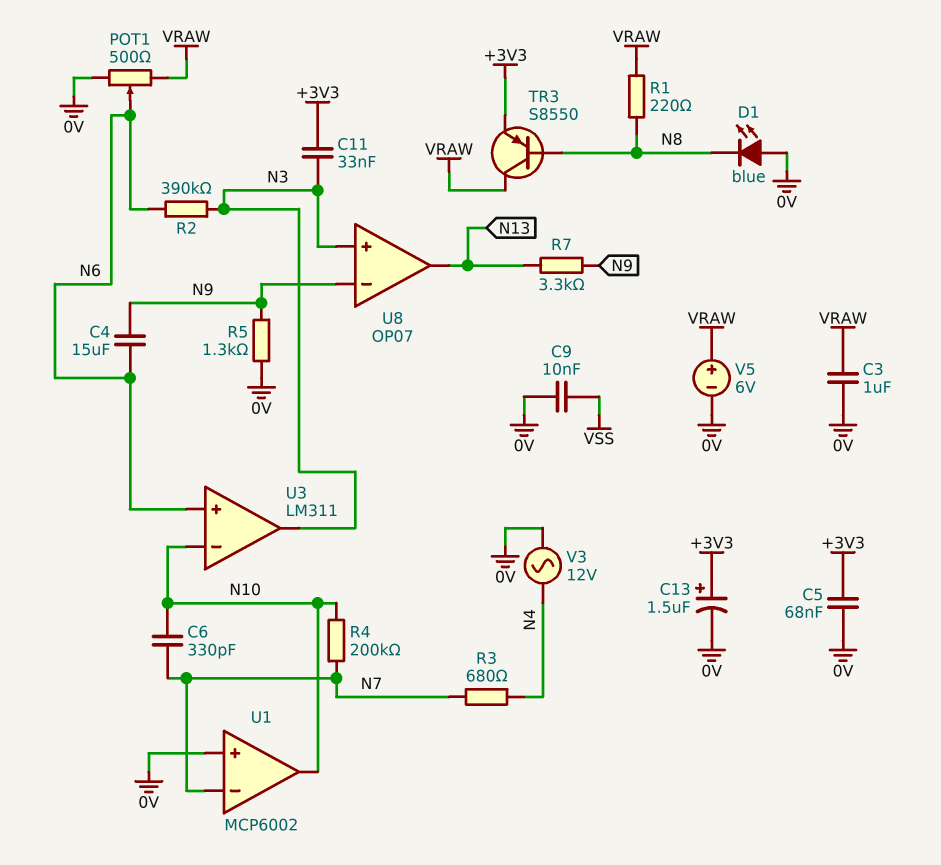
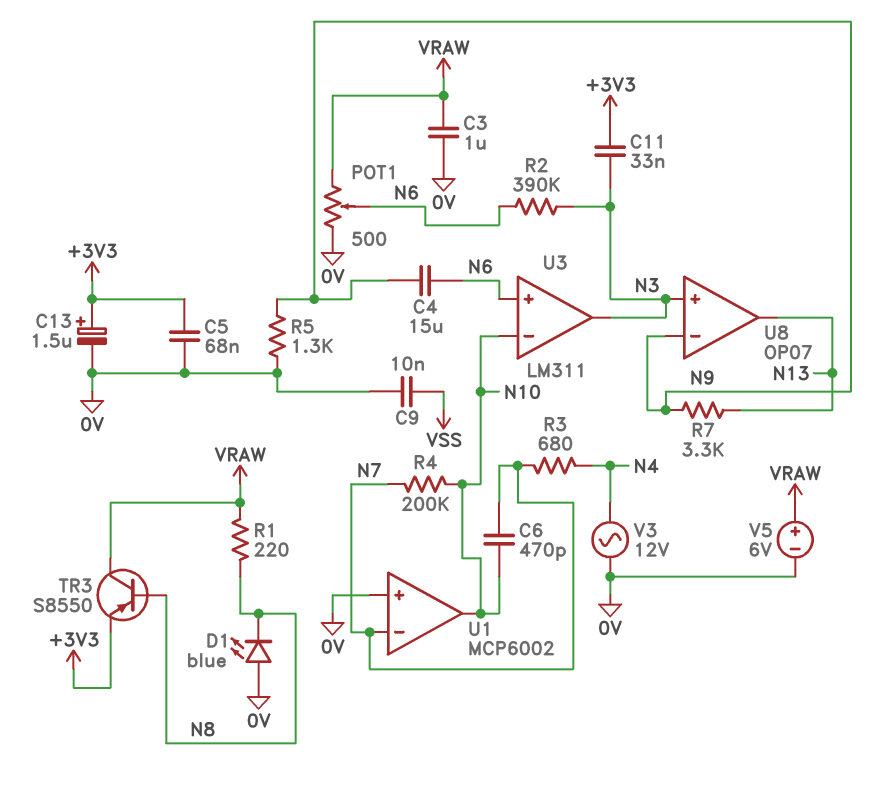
C6: 330pF (N7, N10) -> 470pF (N7, N10)

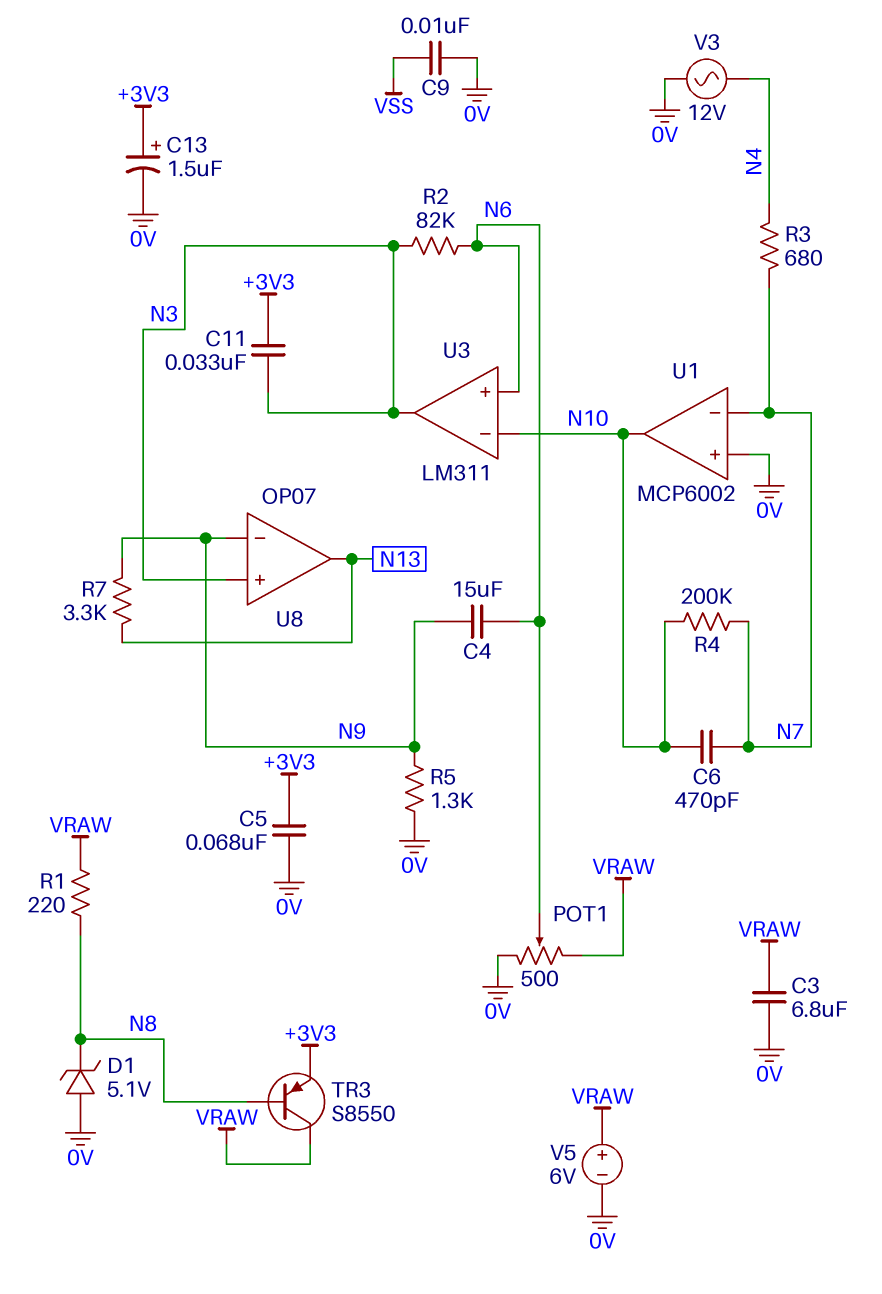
C3: 1uF (0V, VRAW) -> 6.8uF (0V, VRAW)
D1: LED blue (A 0V, K N8) -> zener 5.1V (A 0V, K N8)
R2: 390k (N3, N6) -> 82k (N3, N6)

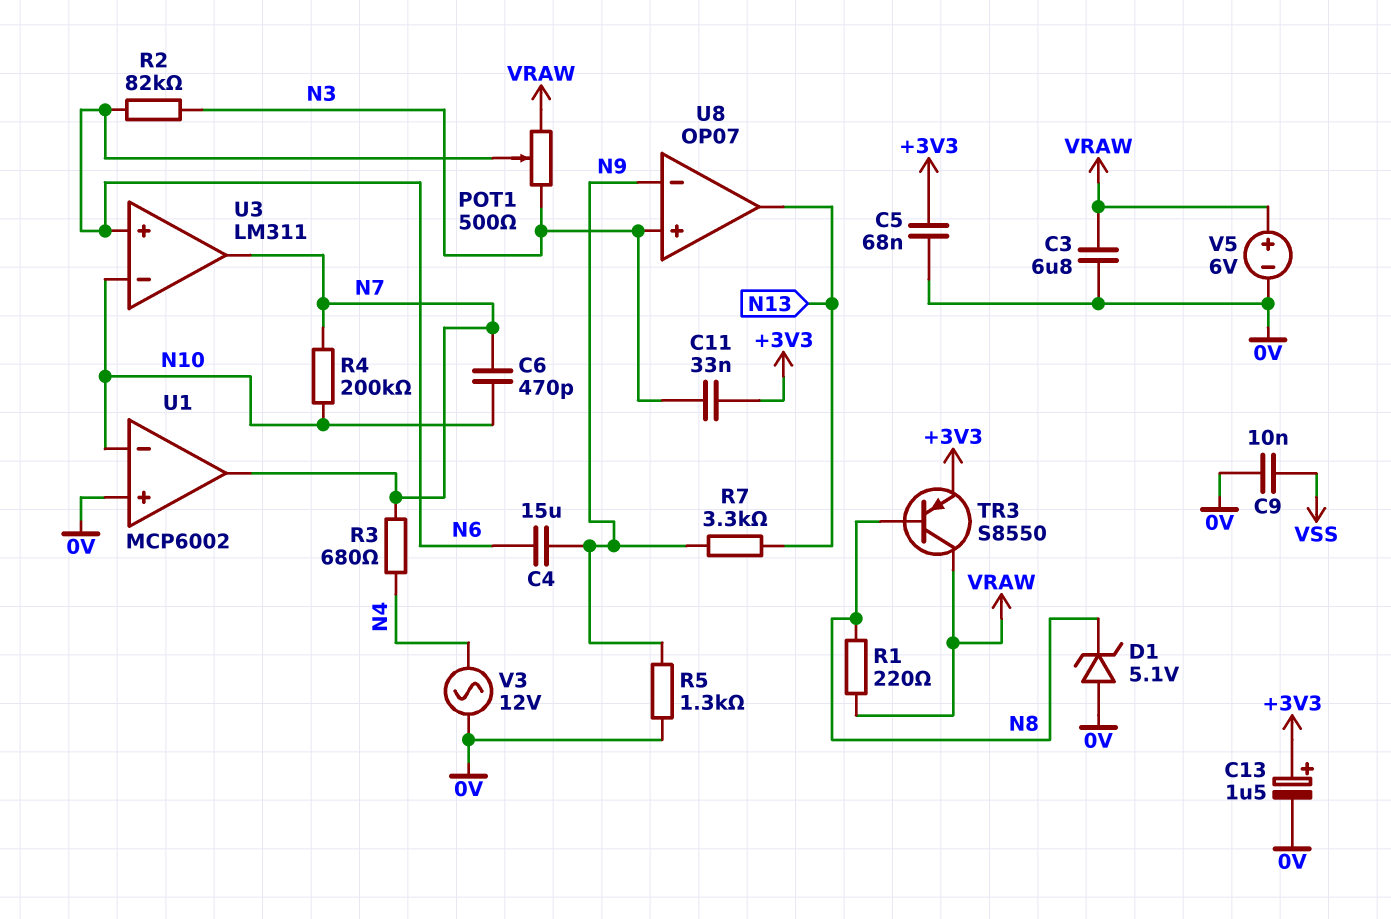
POT1: 500 (0V, VRAW, wiper N6) -> 500 (N3, VRAW, wiper N6)
U1 pin in-: N7 -> N10
U1 pin out: N10 -> N7
U3 pin out: N3 -> N7

